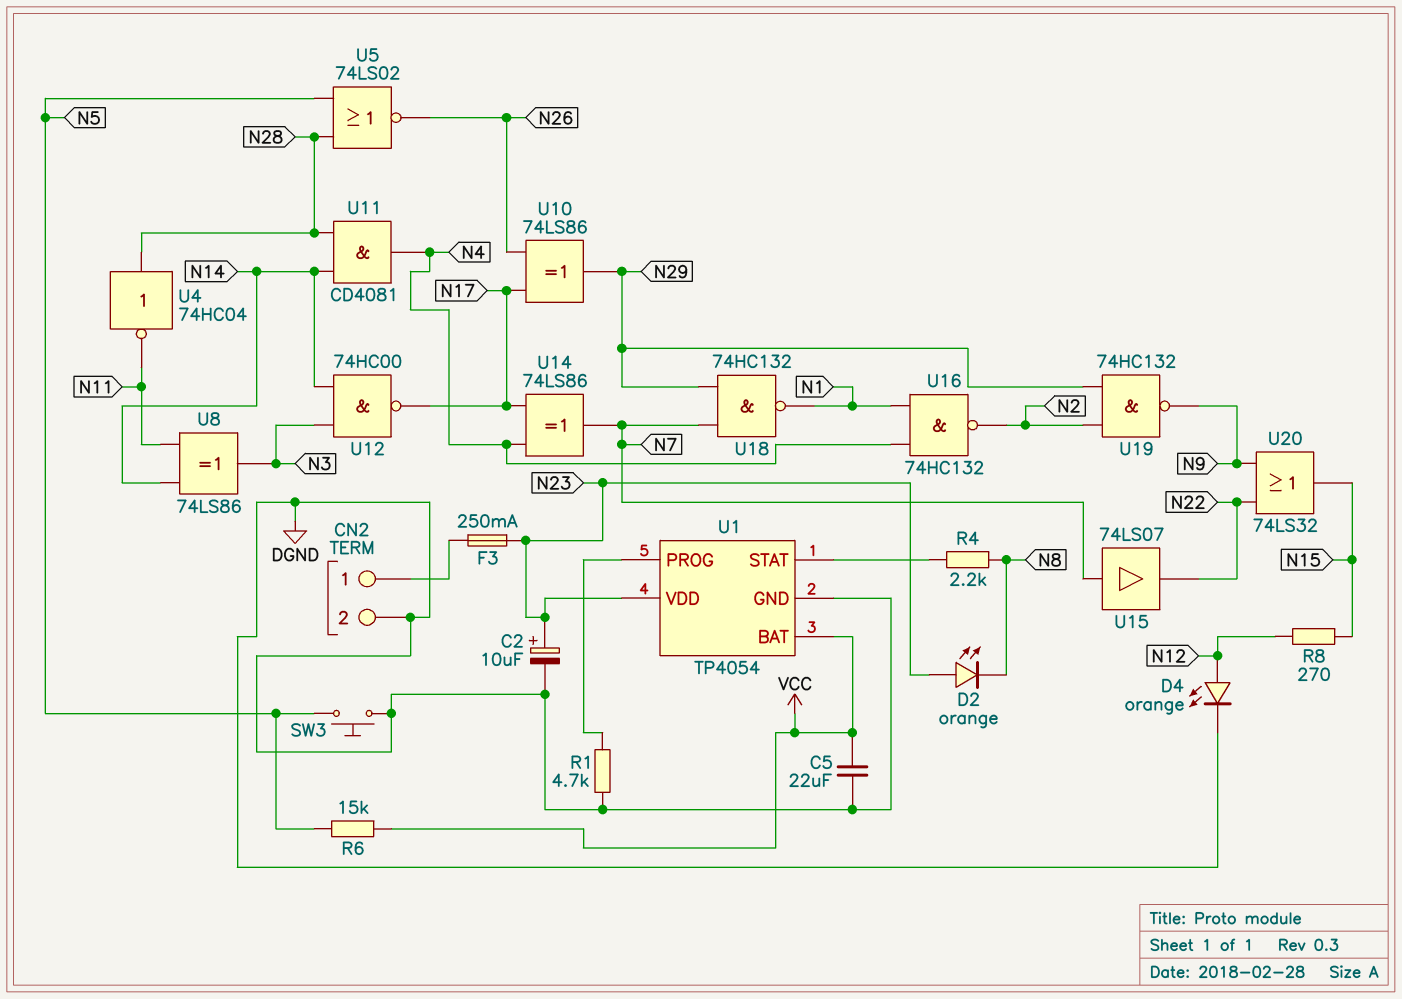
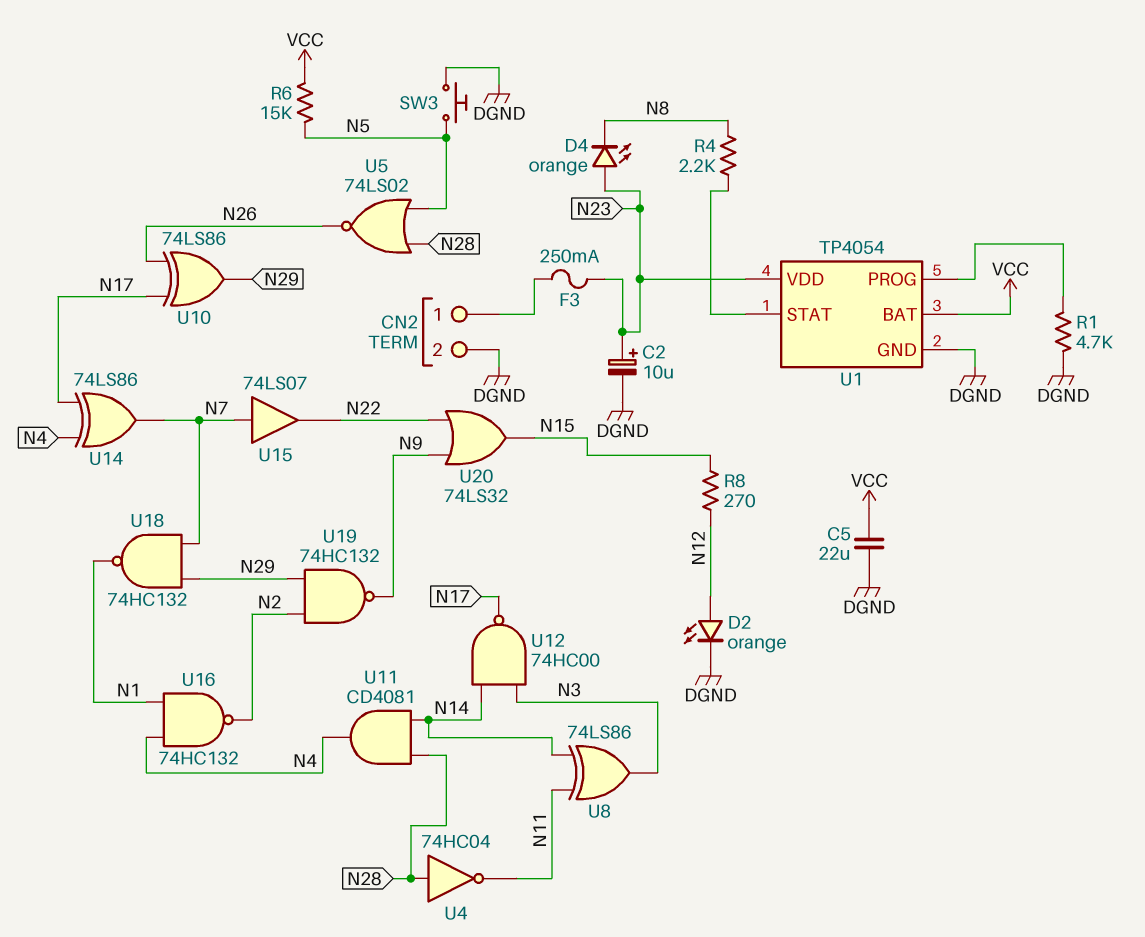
D2: LED orange (A N23, K N8) -> LED orange (A N12, K DGND)
D4: LED orange (A N12, K DGND) -> LED orange (A N23, K N8)

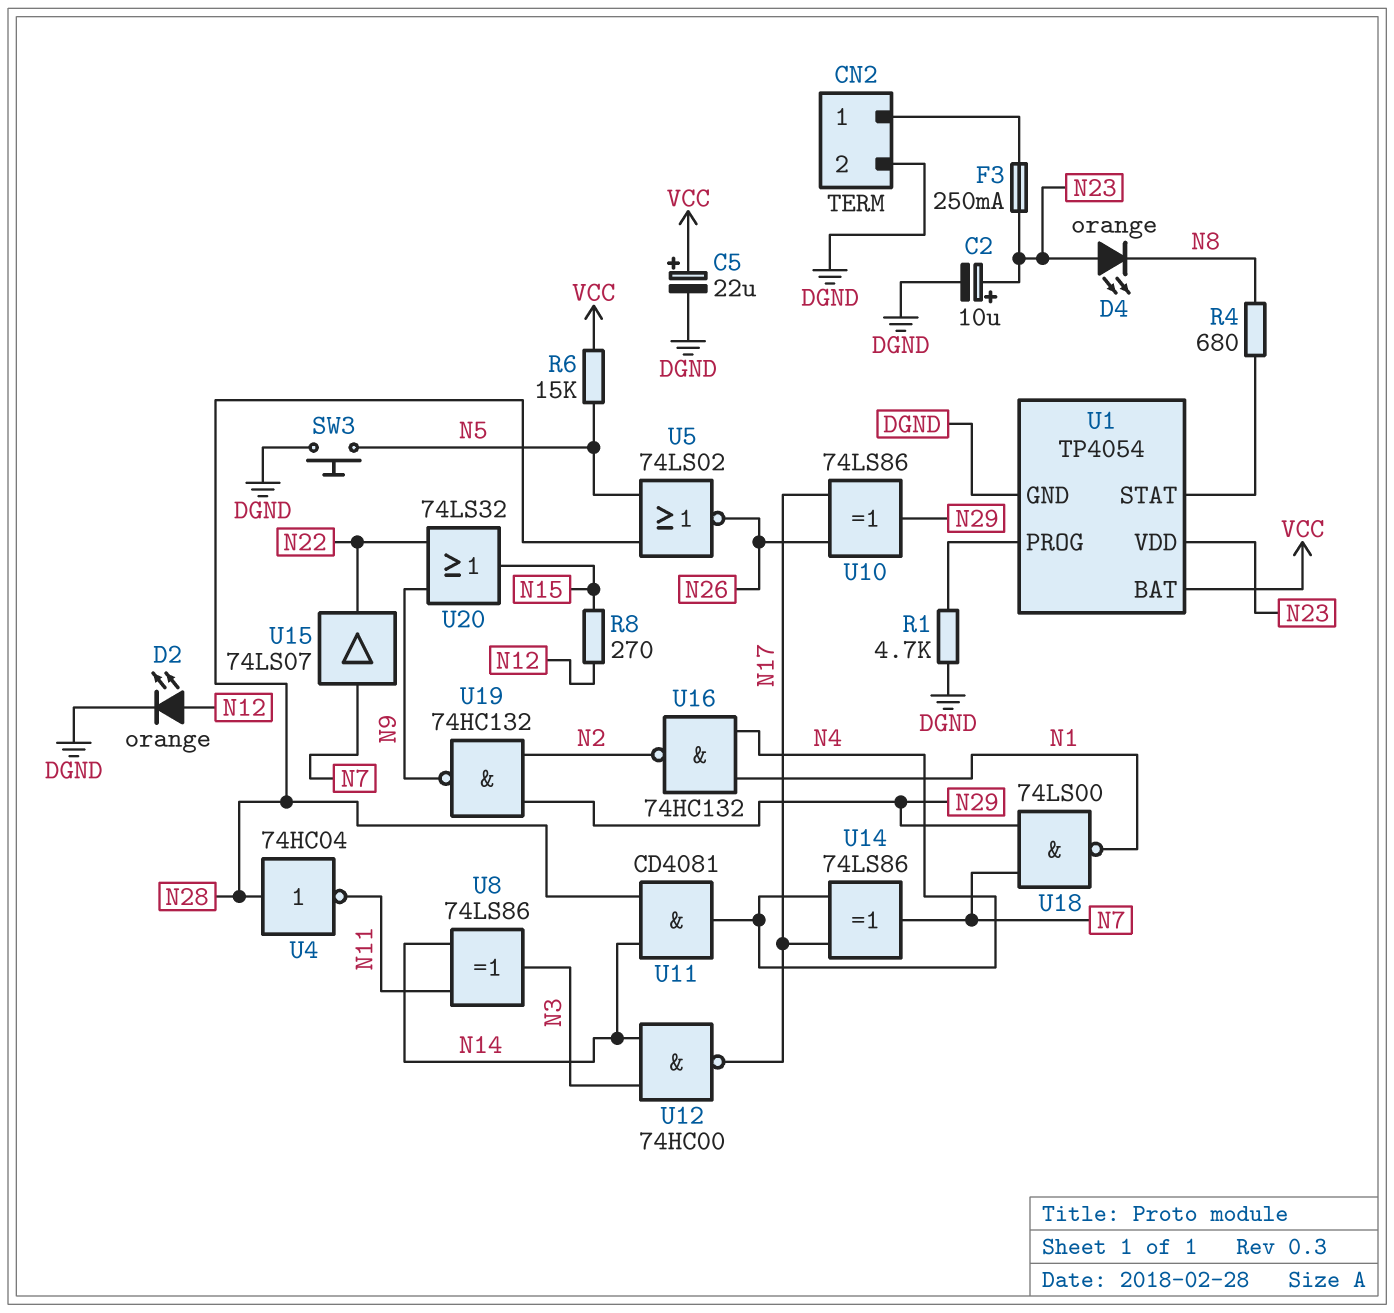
C5: 22uF (DGND, VCC) -> 22uF (plus VCC, minus DGND)
R4: 2.2k (N8, U1/STAT) -> 680 (N8, U1/STAT)
U18: NAND 74HC132 (in N7, in N29, out N1) -> NAND 74LS00 (in N7, in N29, out N1)

